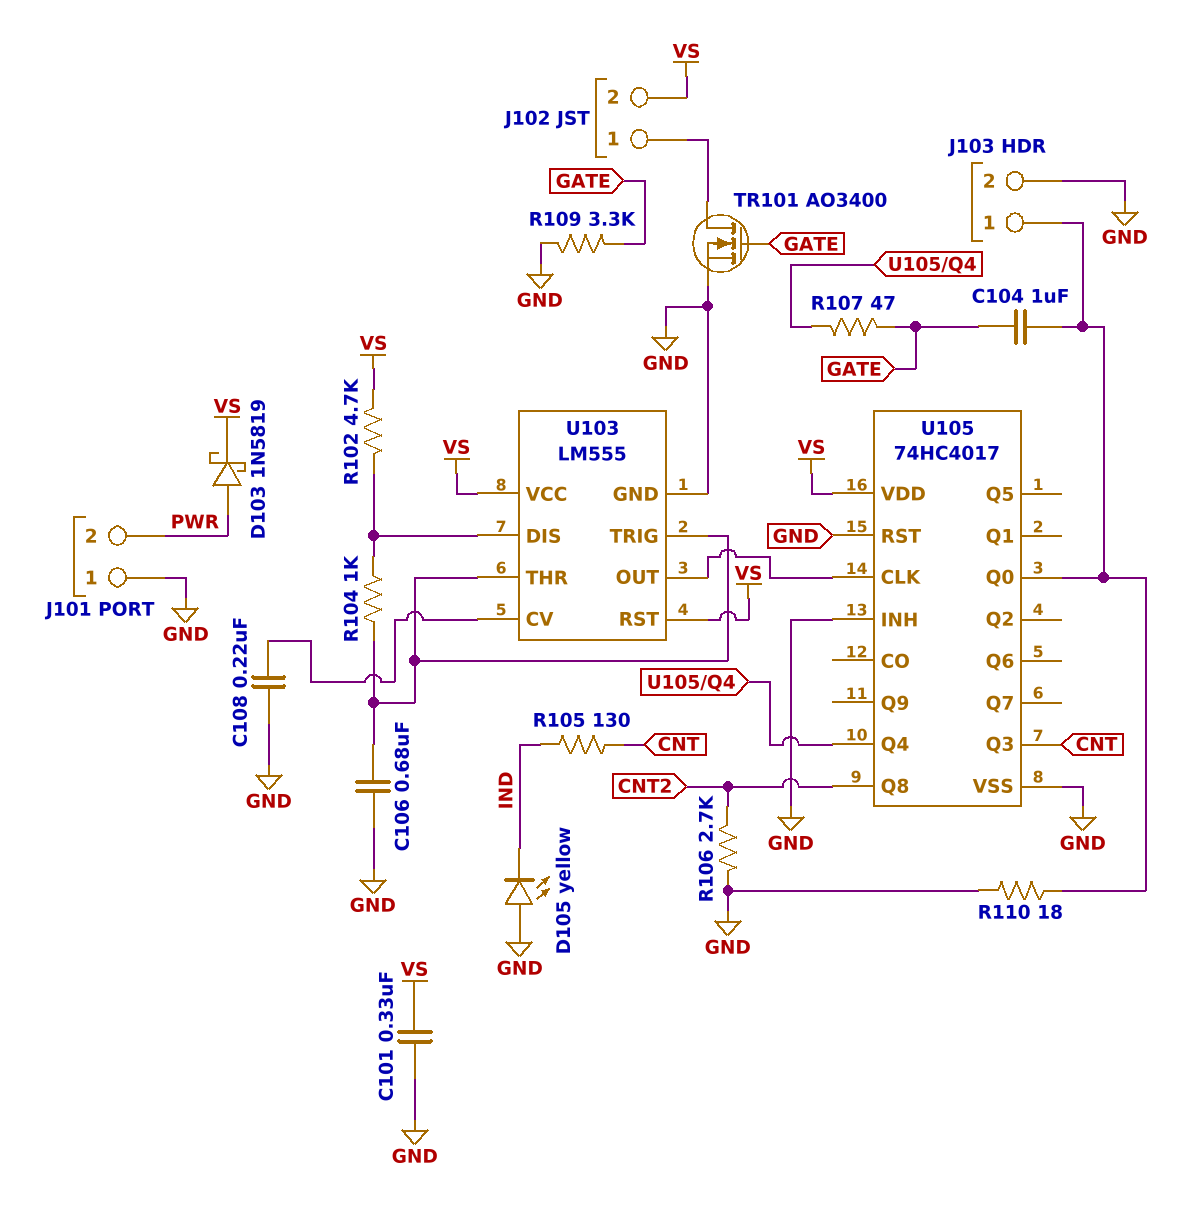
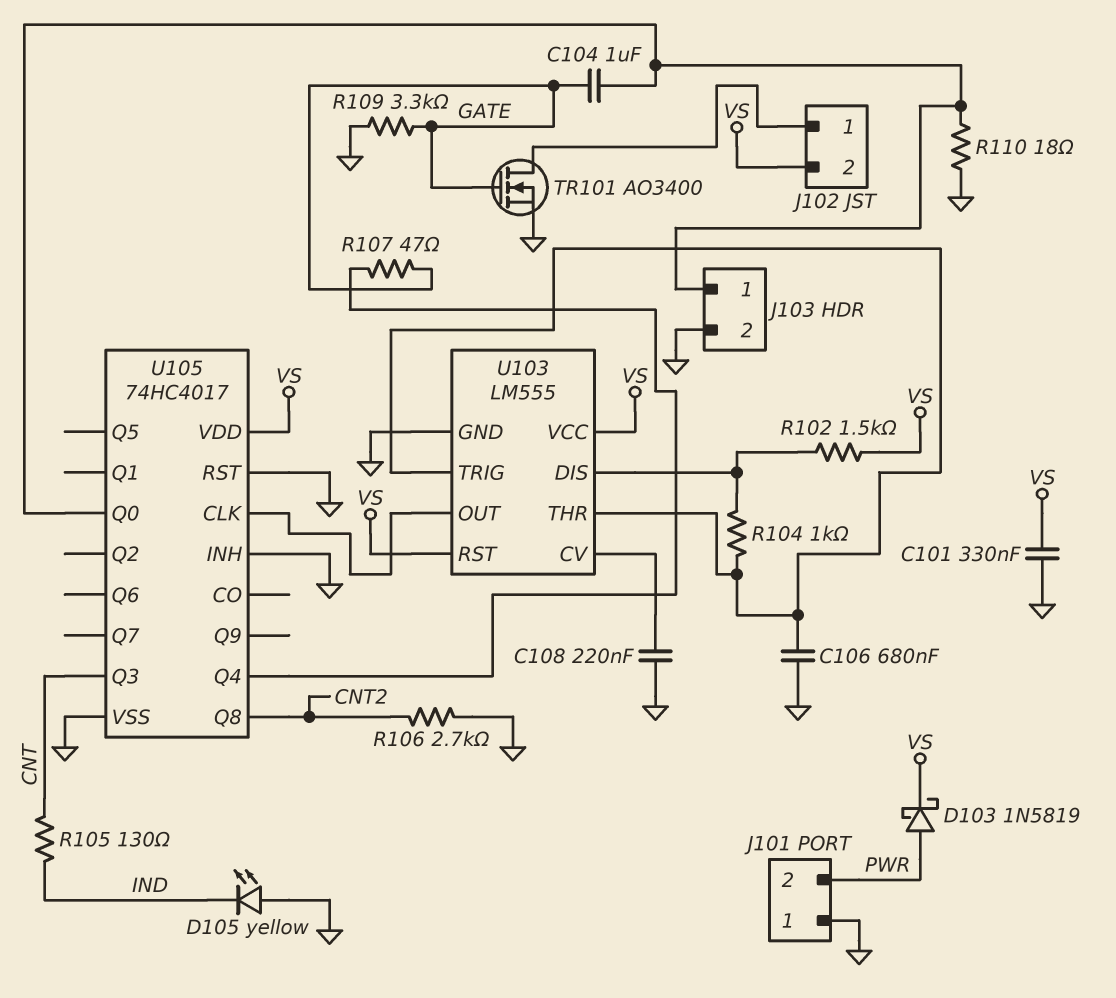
R102: 4.7k (U103/DIS, VS) -> 1.5k (U103/DIS, VS)

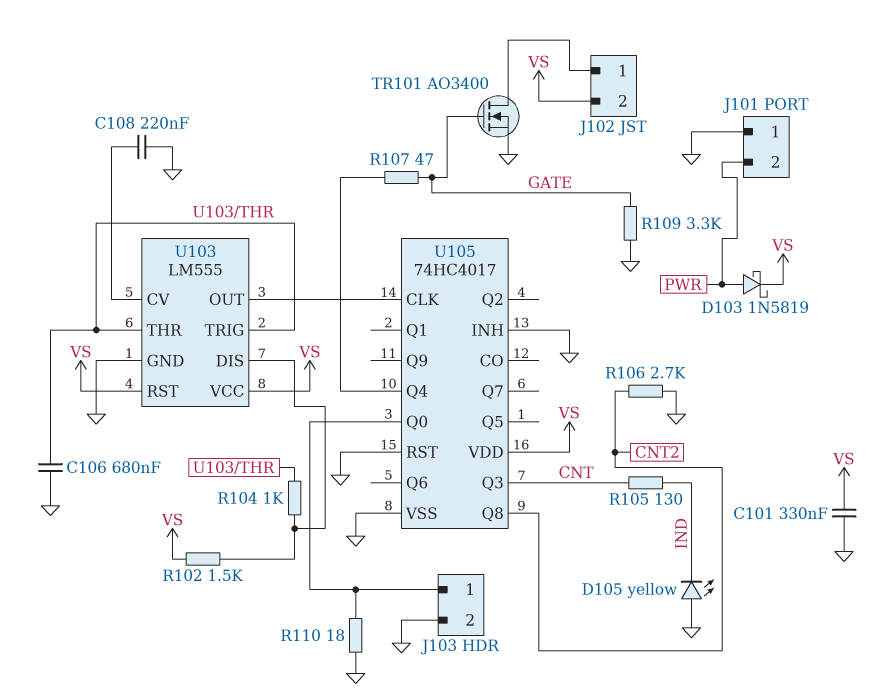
C104: 1uF (GATE, J103/1) -> none

